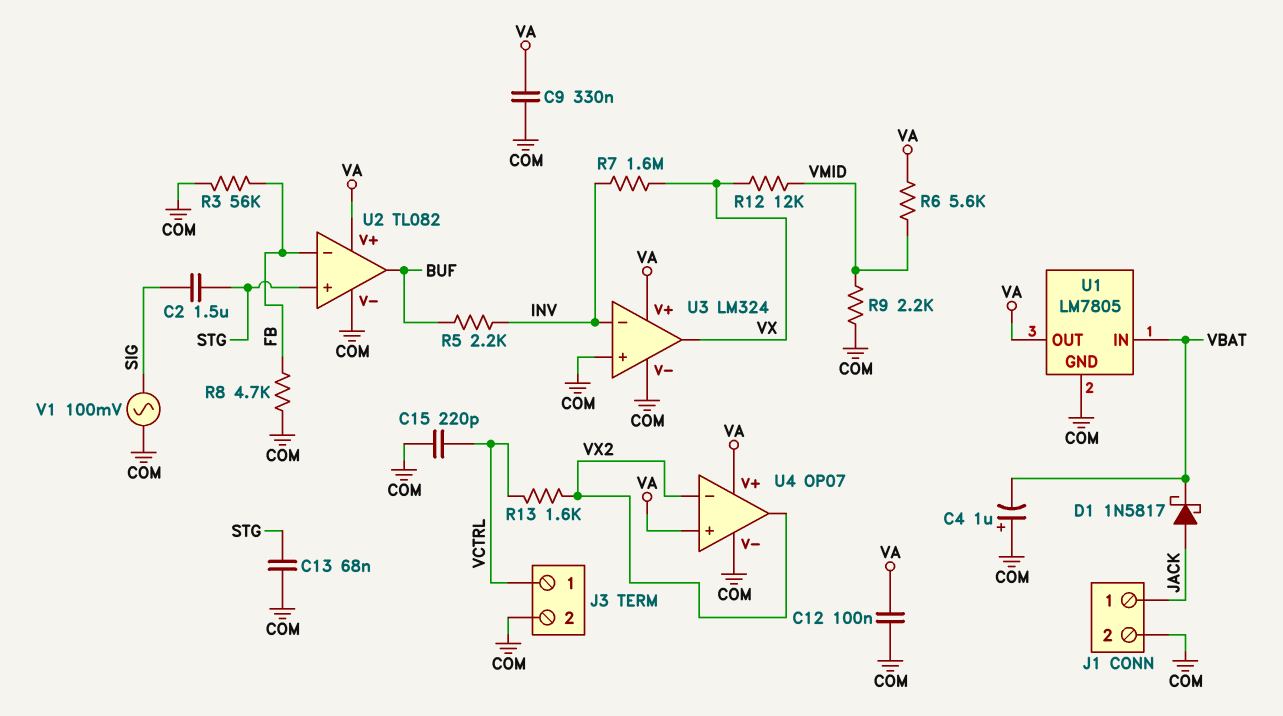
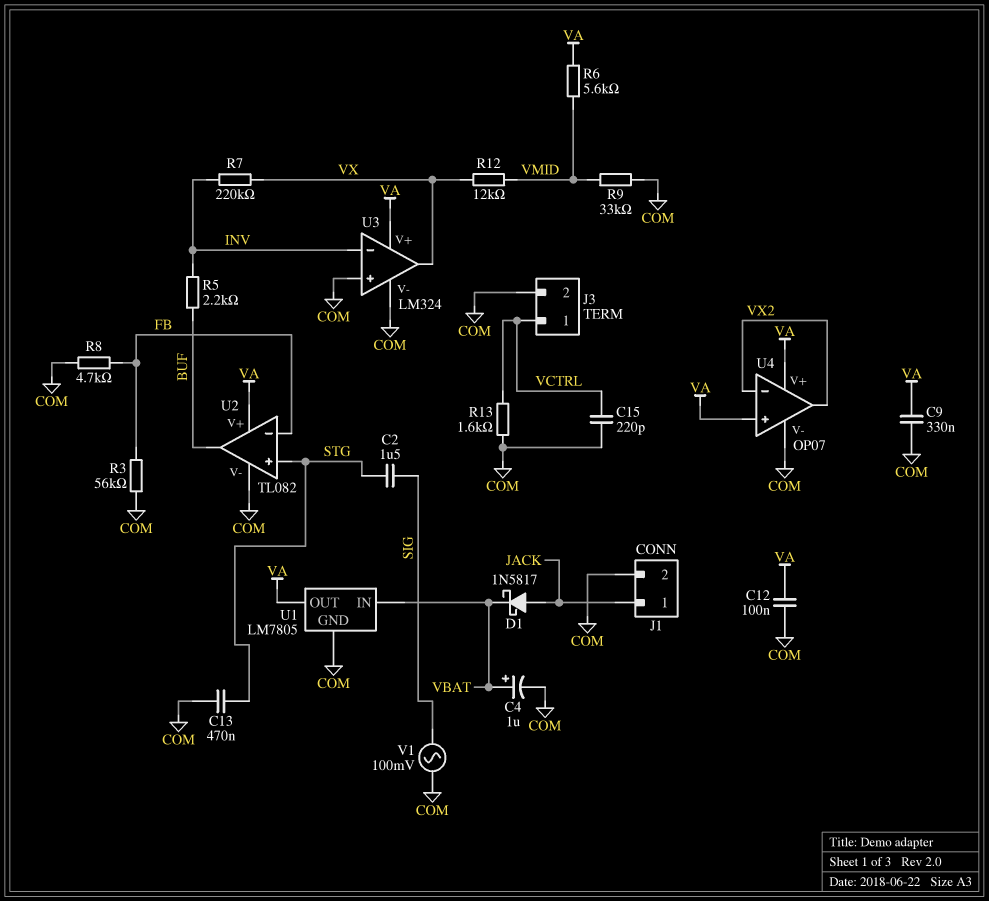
C4: 1uF (plus COM, minus VBAT) -> 1uF (plus VBAT, minus COM)
C13: 68nF (COM, STG) -> 470nF (COM, STG)
R7: 1.6M (INV, VX) -> 220k (INV, VX)
R9: 2.2k (COM, VMID) -> 33k (COM, VMID)
R13: 1.6k (VCTRL, VX2) -> 1.6k (COM, VCTRL)

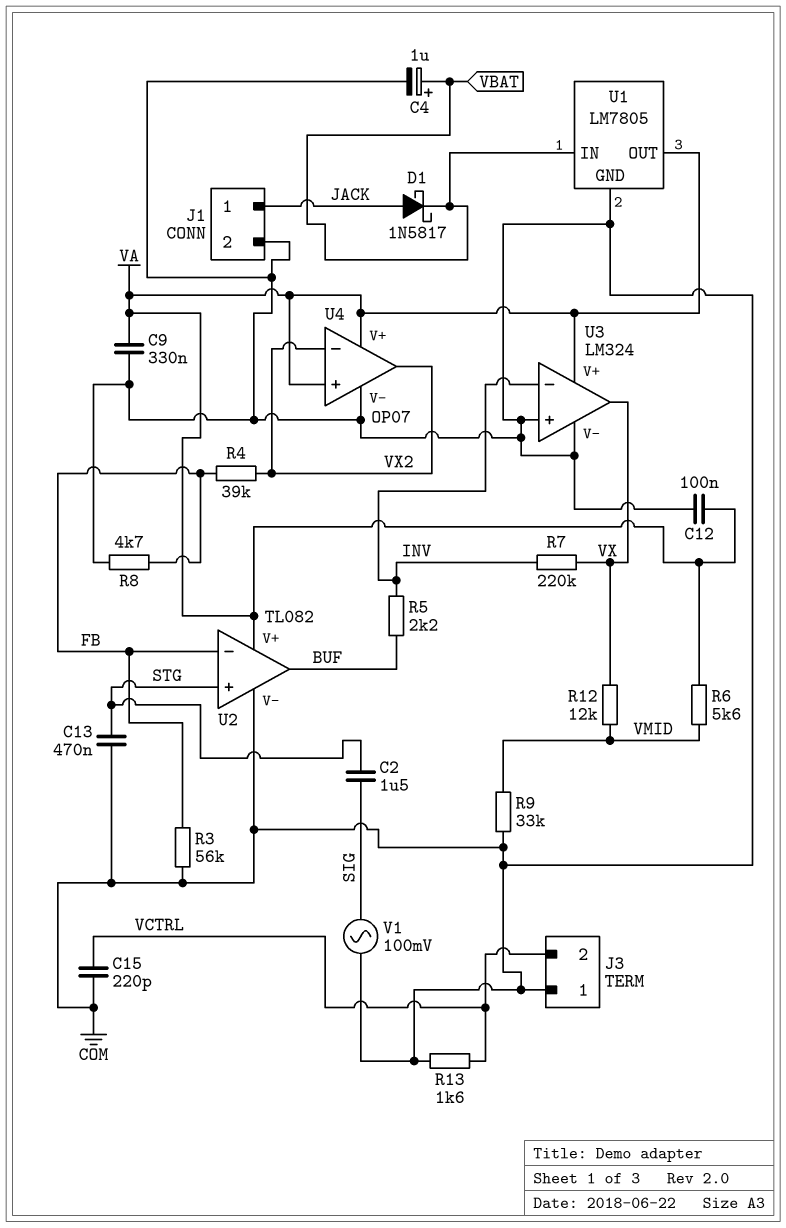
J3 pin 1: VCTRL -> COM
J3 pin 2: COM -> VCTRL
R4: none -> 39k (FB, VX2)

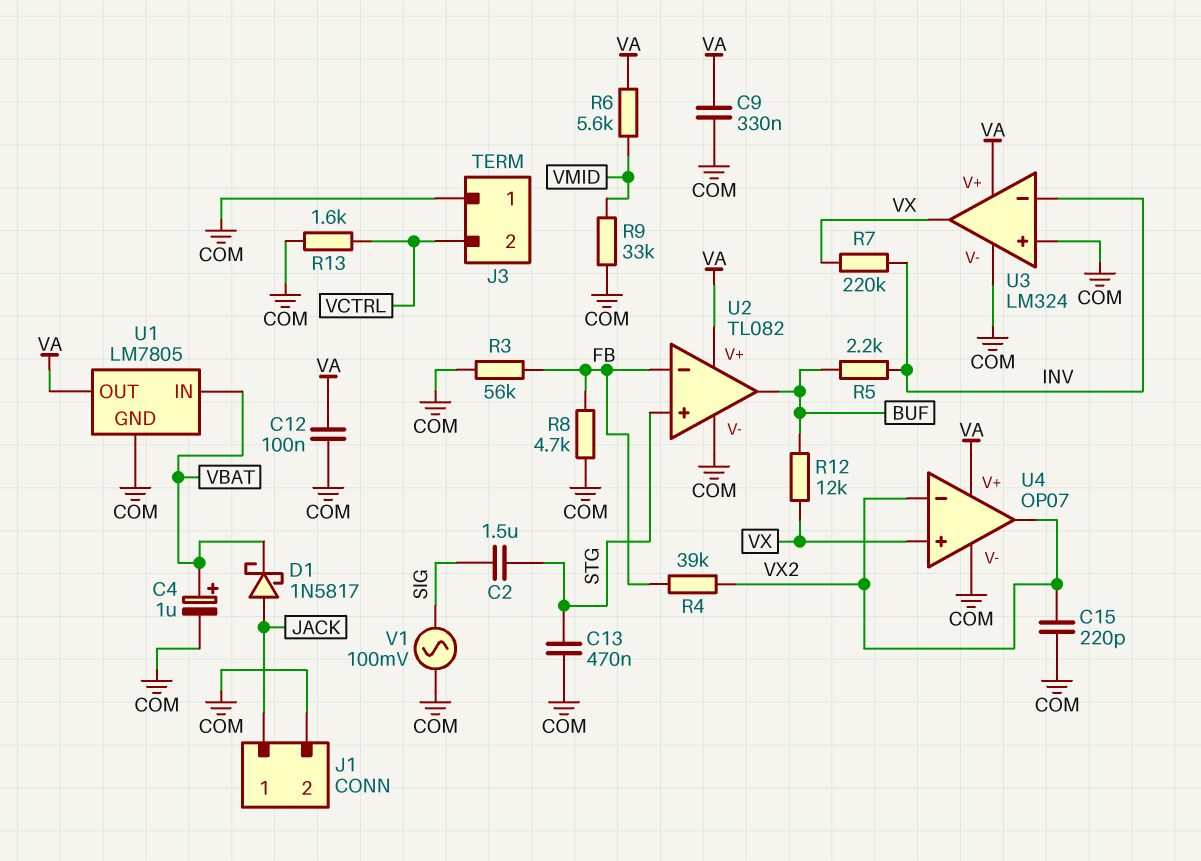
C15: 220pF (COM, VCTRL) -> 220pF (COM, VX2)
R12: 12k (VMID, VX) -> 12k (BUF, VX)
U4 pin in+: VA -> VX

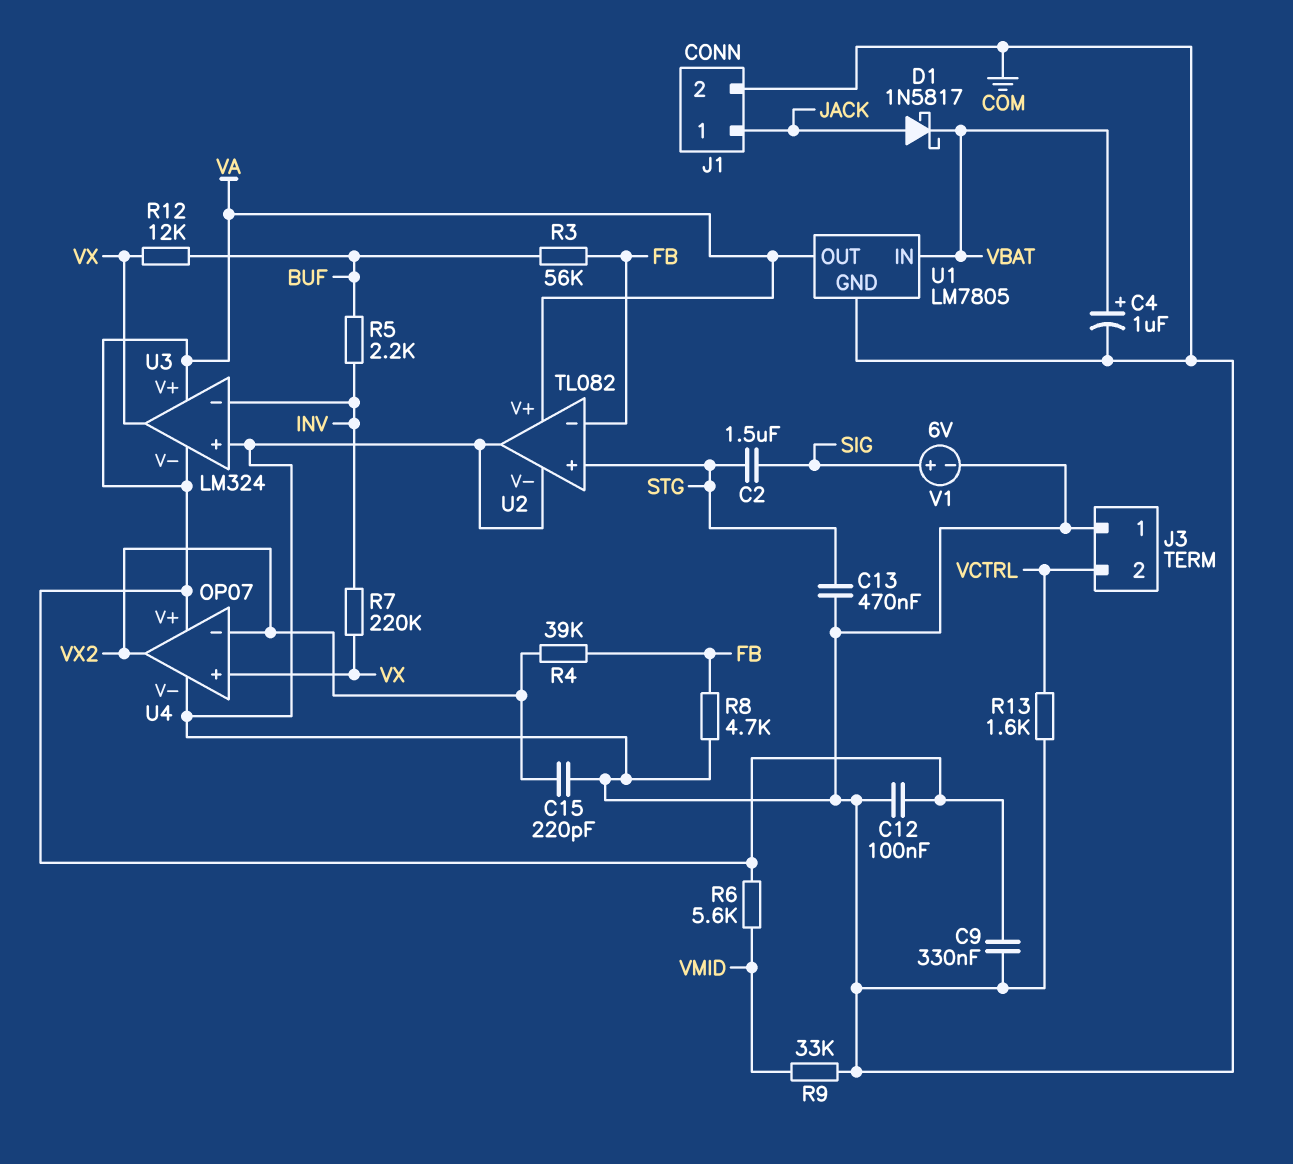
R3: 56k (COM, FB) -> 56k (BUF, FB)
U2 pin out: BUF -> COM
U3 pin V-: COM -> VA
V1: AC 100mV (COM, SIG) -> 6V (plus SIG, minus COM)

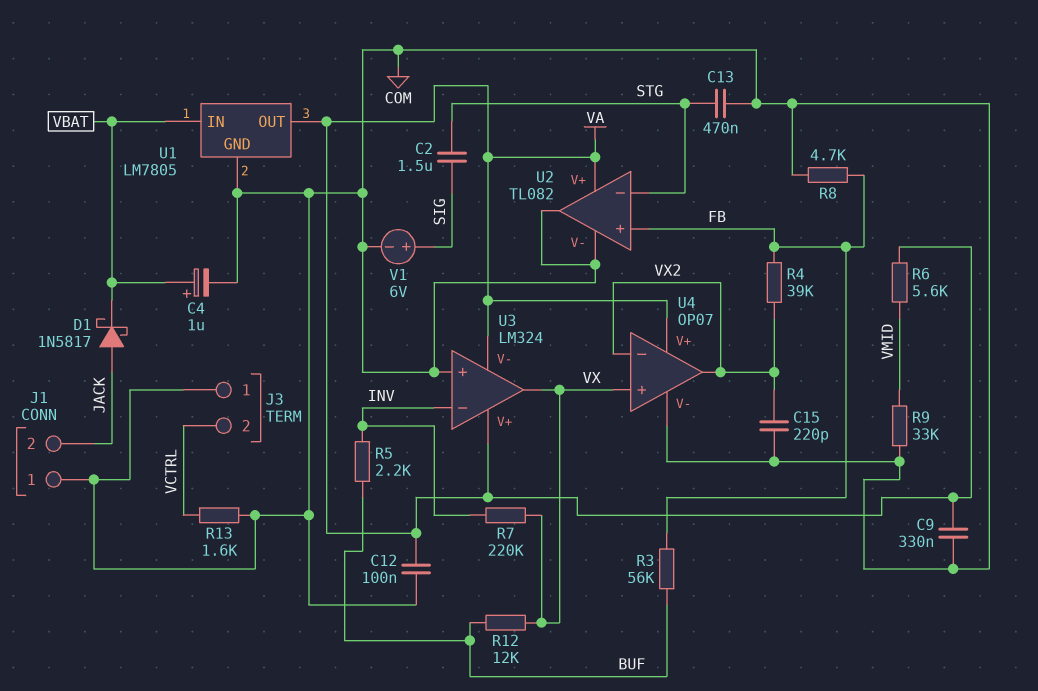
J1 pin 1: JACK -> COM
J1 pin 2: COM -> JACK
U2 pin in+: STG -> FB
U2 pin in-: FB -> STG

